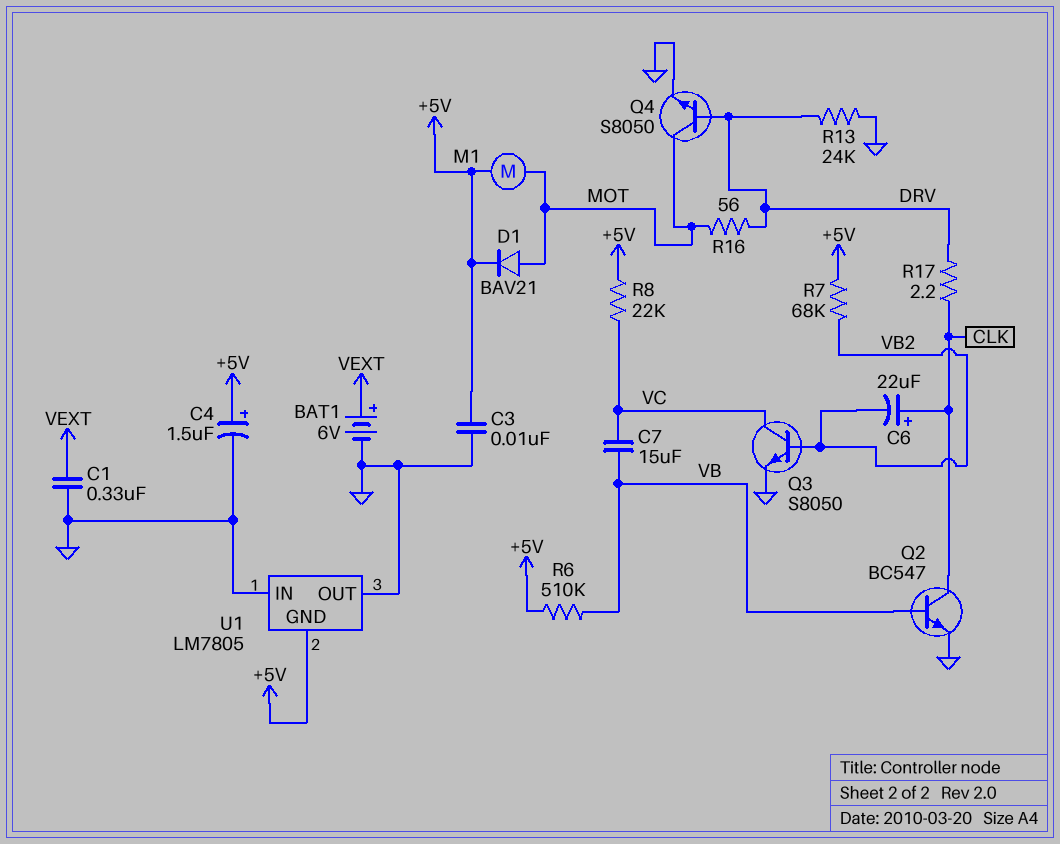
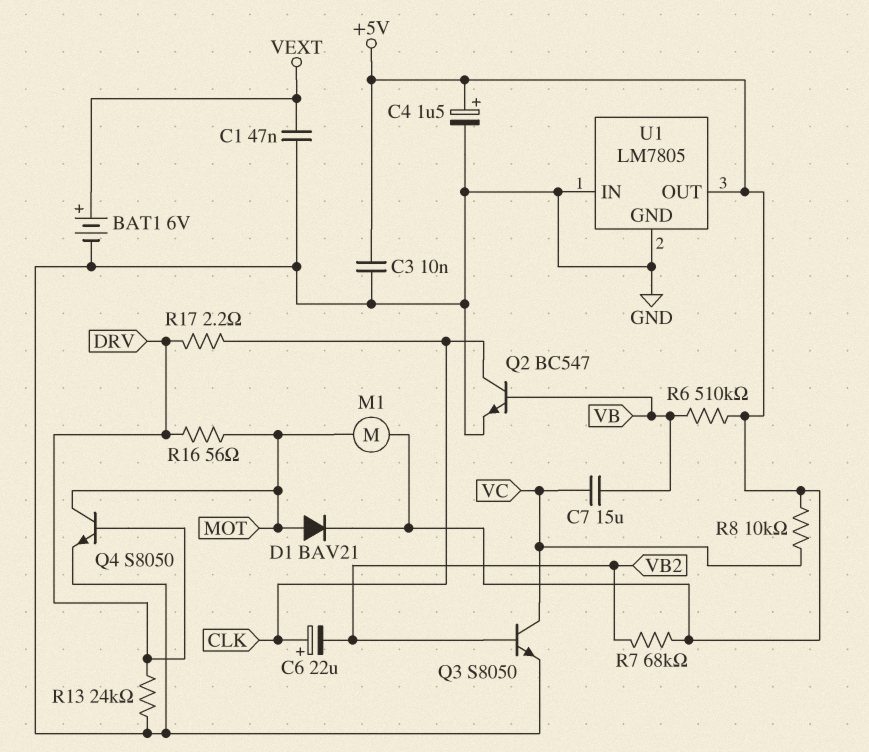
C1: 330nF (GND, VEXT) -> 47nF (GND, VEXT)
R8: 22k (+5V, VC) -> 10k (+5V, VC)
U1 pin GND: +5V -> GND
U1 pin OUT: GND -> +5V

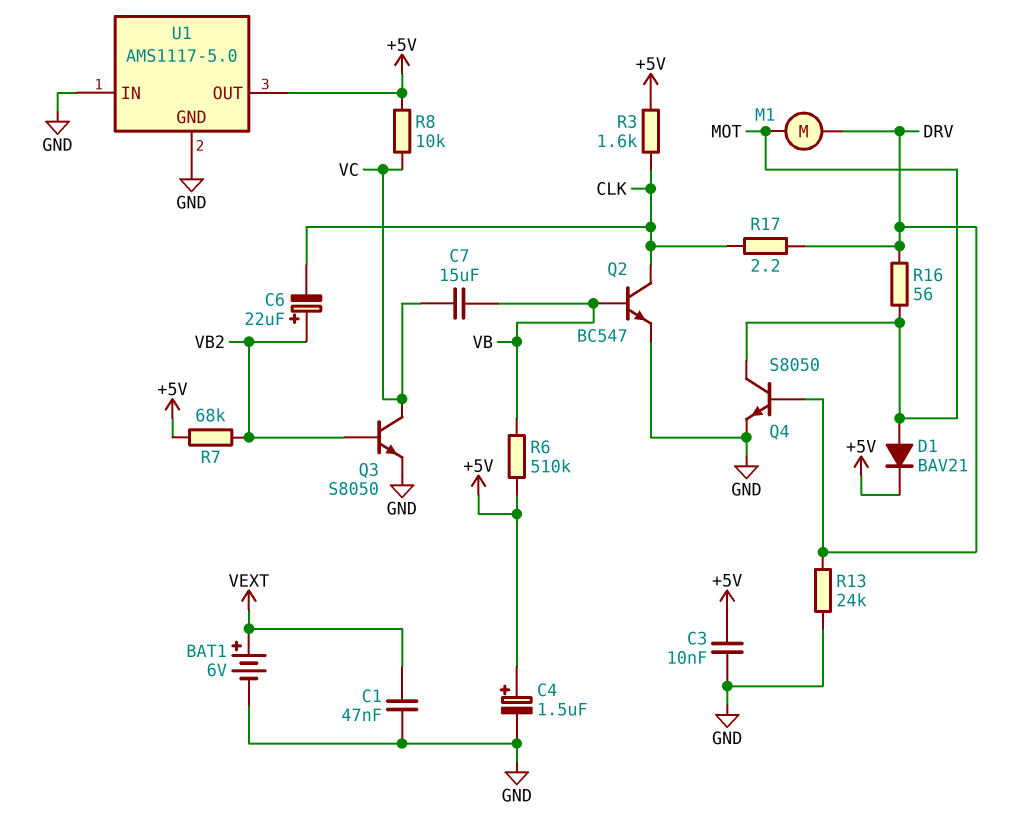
C6: 22uF (plus CLK, minus VB2) -> 22uF (plus VB2, minus CLK)
M1: motor (+5V, MOT) -> motor (DRV, MOT)
R3: none -> 1.6k (+5V, CLK)
U1: LM7805 -> AMS1117-5.0

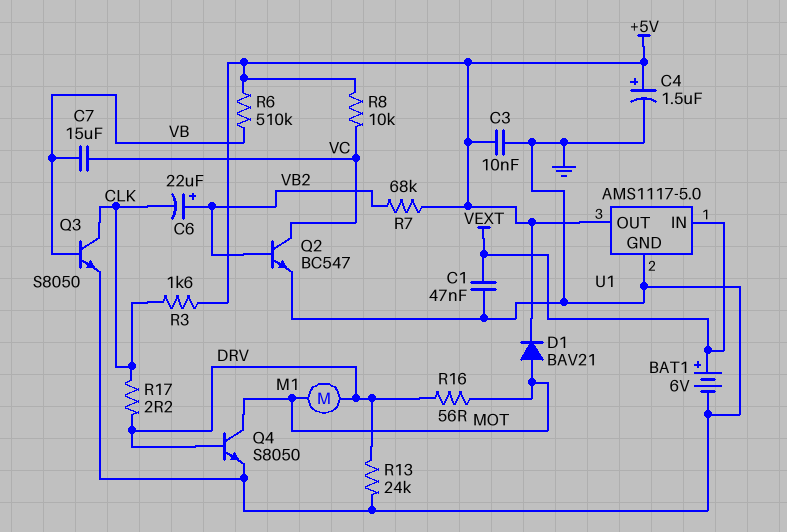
Q2: NPN BC547 (B VB, C CLK, E GND) -> NPN BC547 (B VB2, C VC, E GND)
Q3: NPN S8050 (B VB2, C VC, E GND) -> NPN S8050 (B VB, C CLK, E GND)
U1 pin IN: GND -> VEXT

